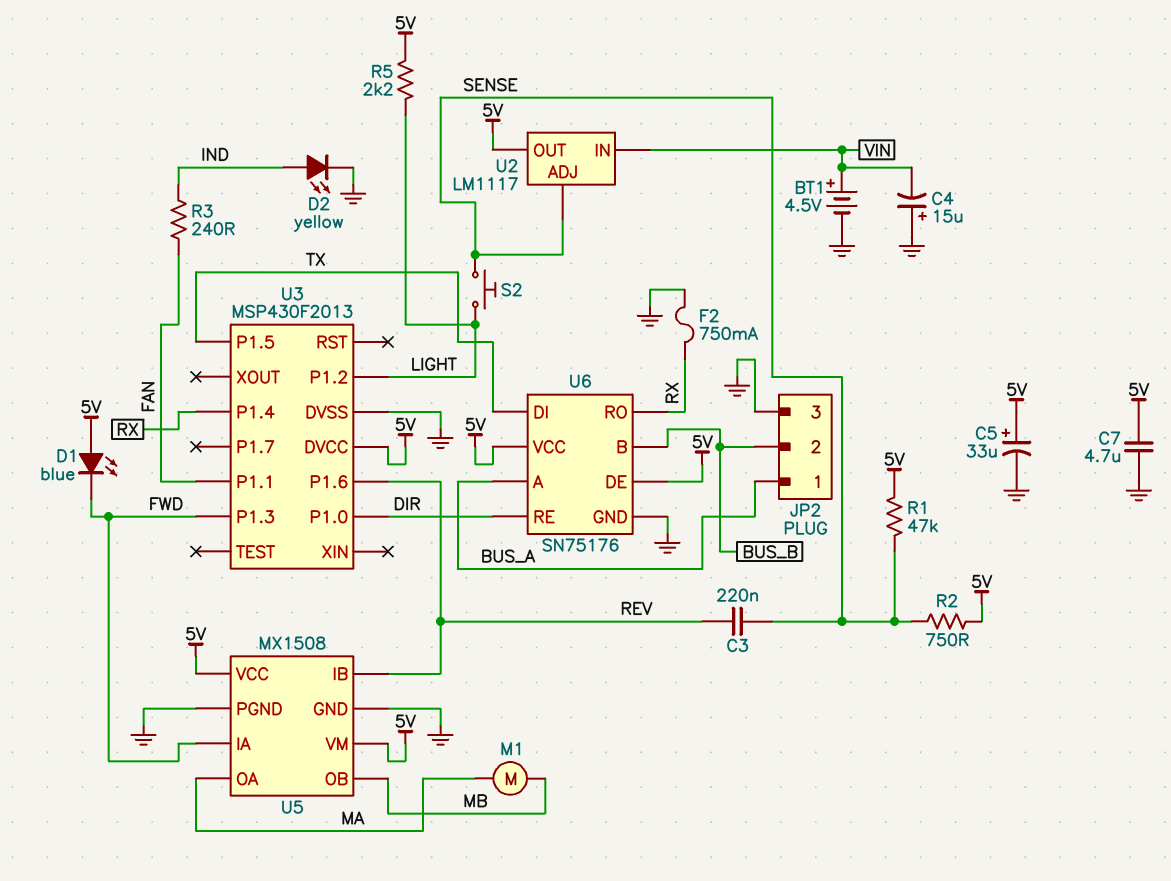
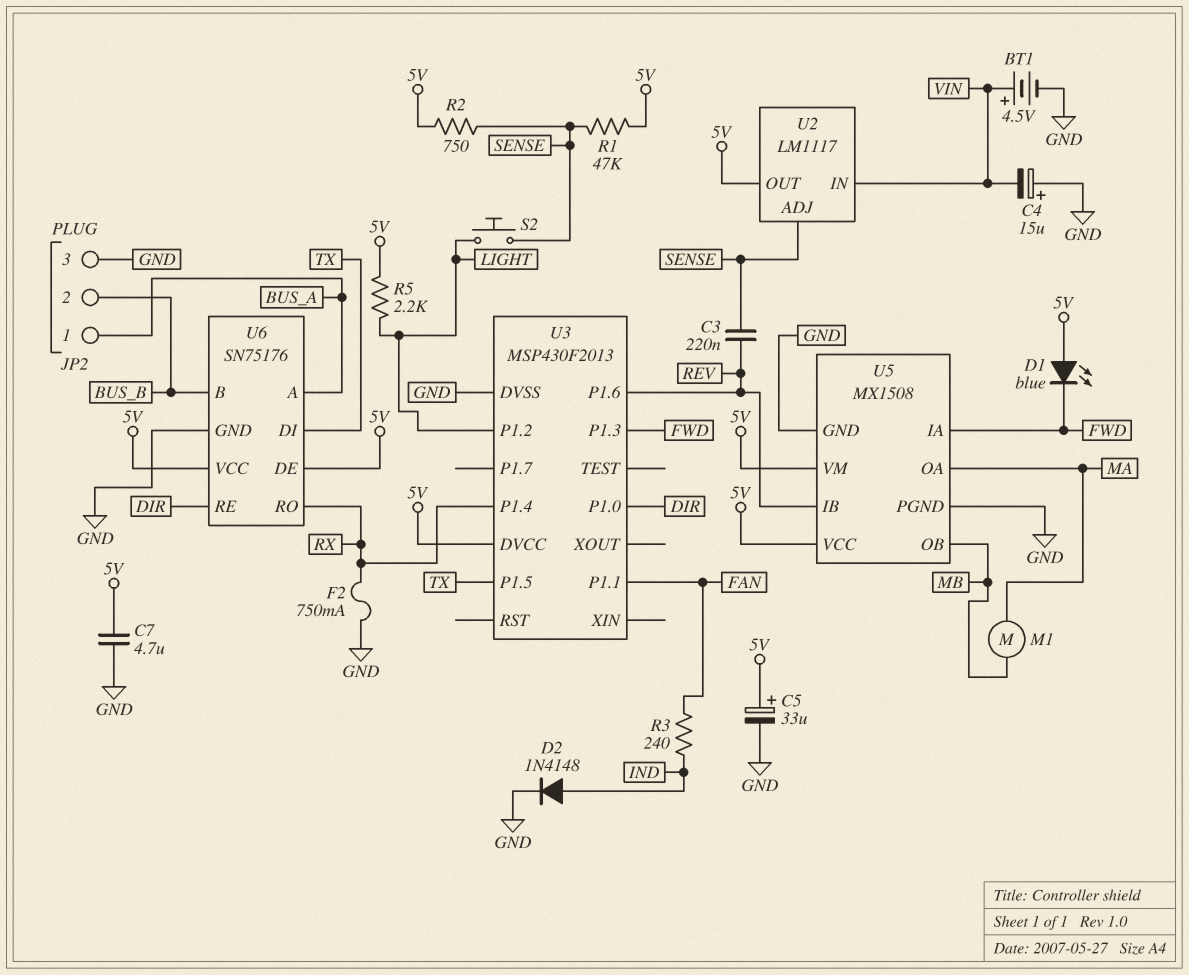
D2: LED yellow (A IND, K GND) -> diode 1N4148 (A IND, K GND)

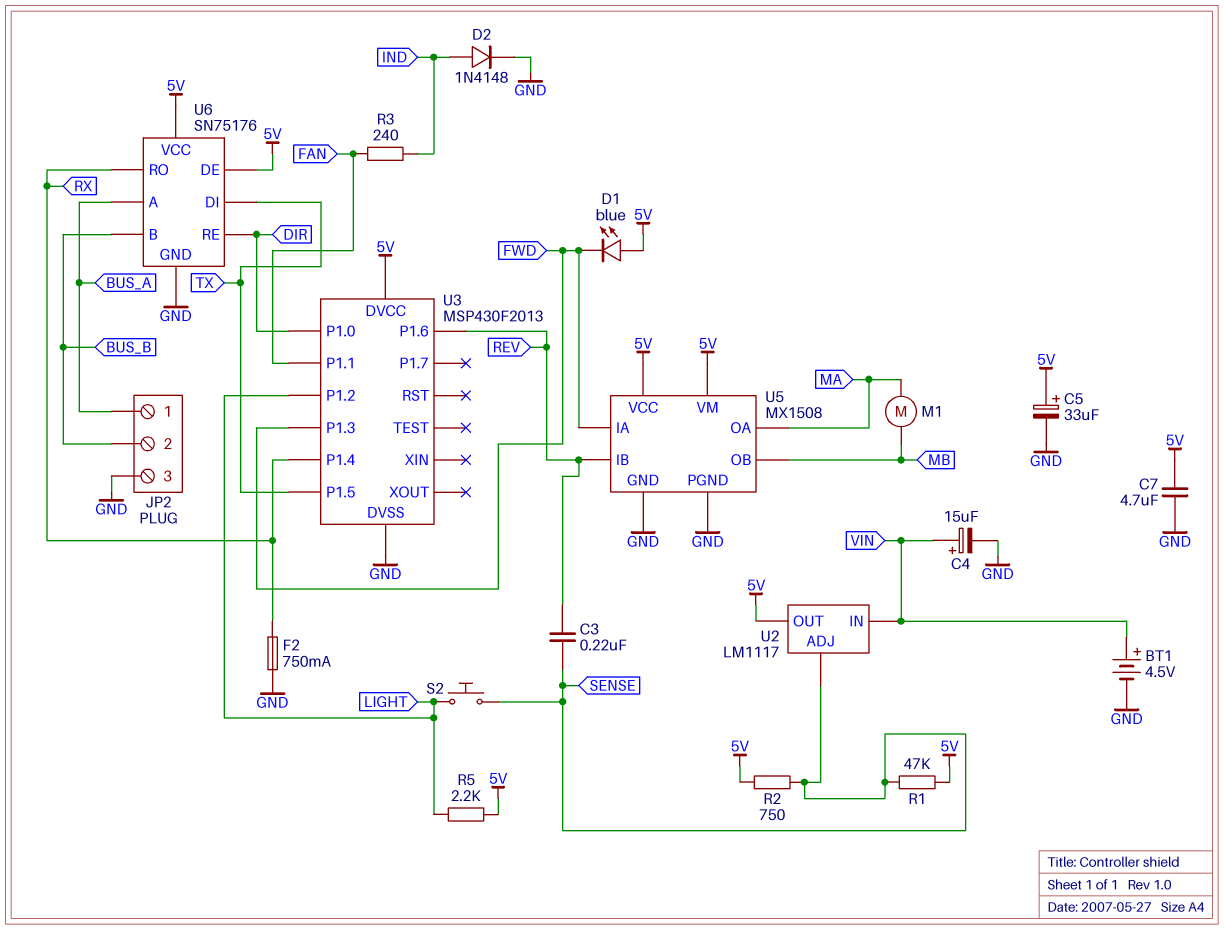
C4: 15uF (plus GND, minus VIN) -> 15uF (plus VIN, minus GND)

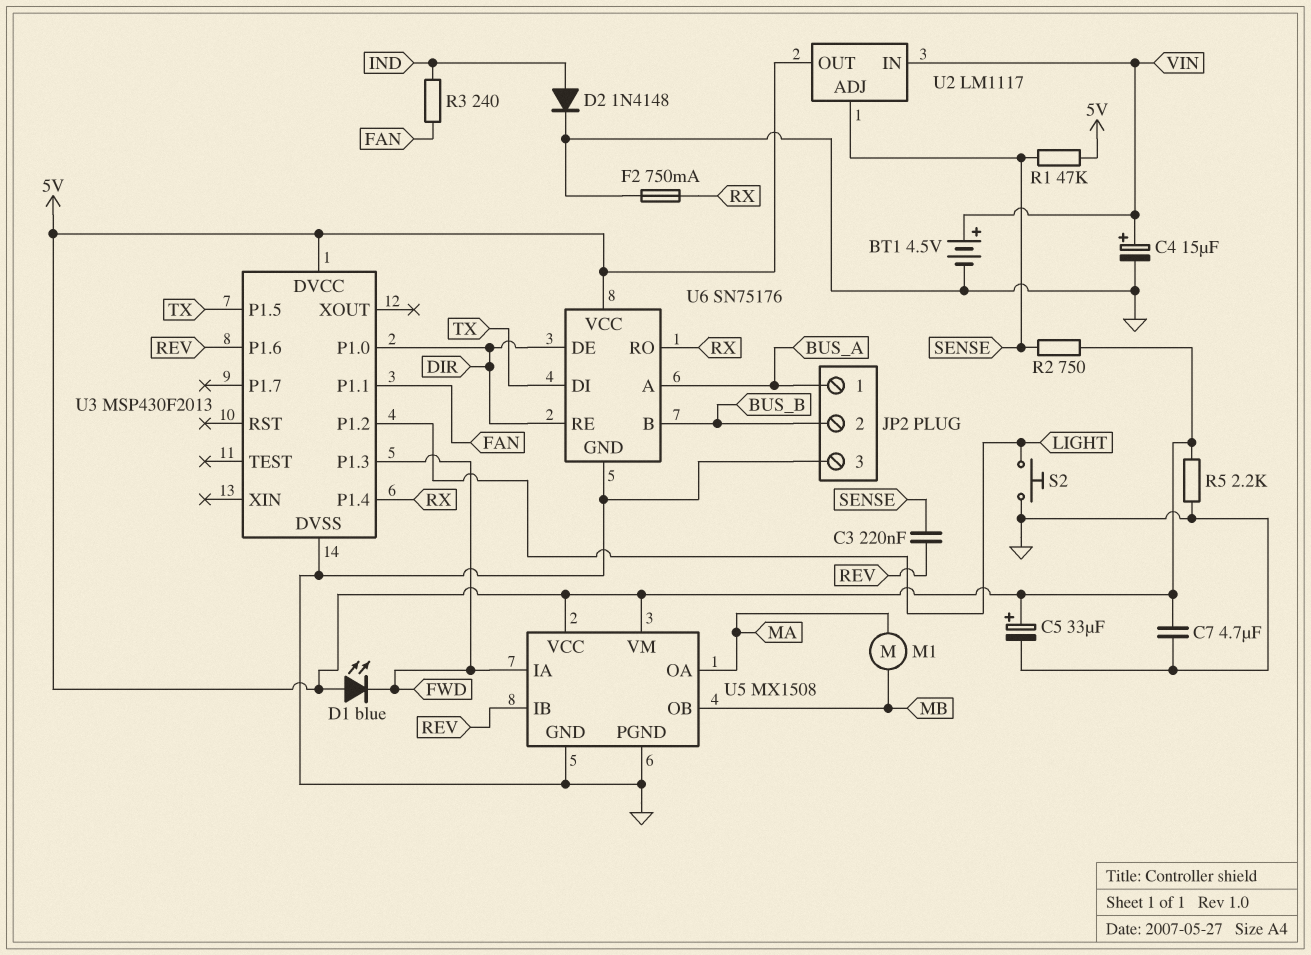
R5: 2.2k (5V, LIGHT) -> 2.2k (5V, GND)
S2: button (LIGHT, SENSE) -> button (GND, LIGHT)
U6 pin DE: 5V -> DIR

